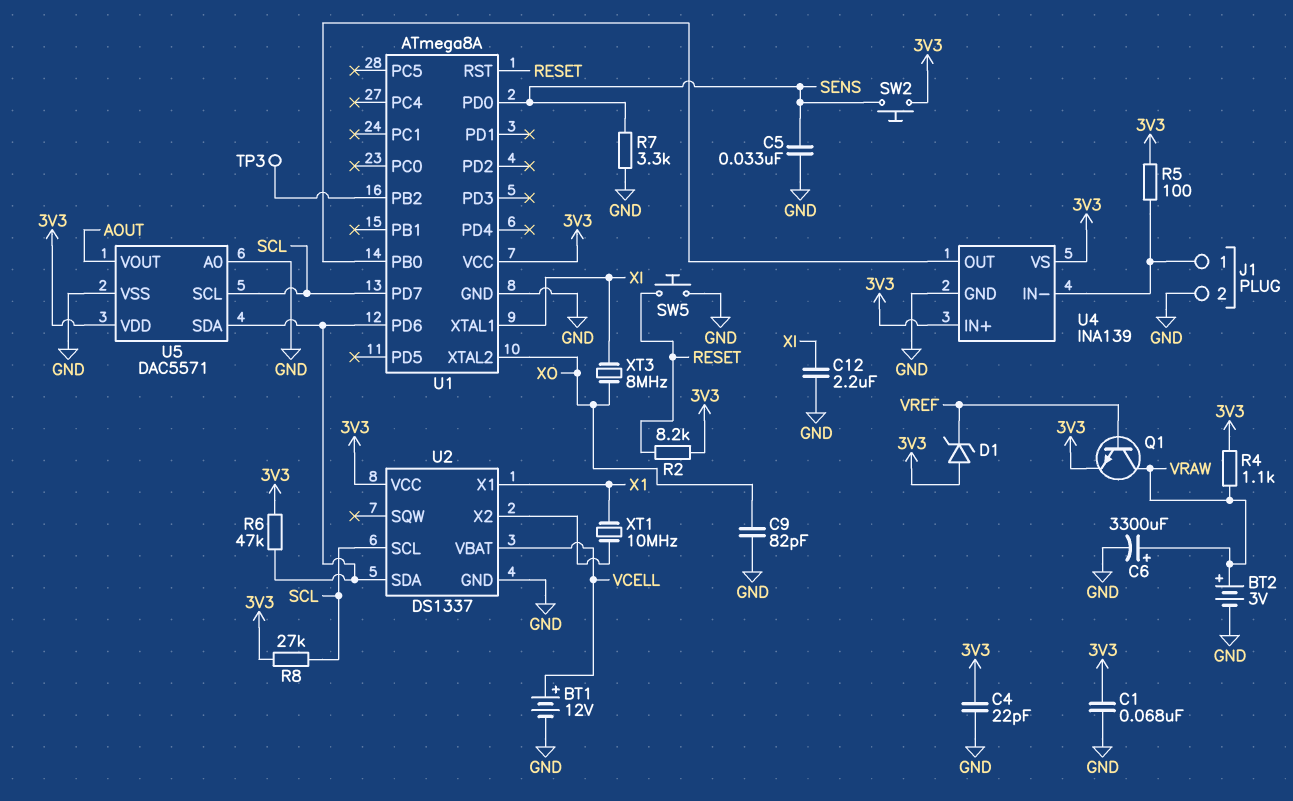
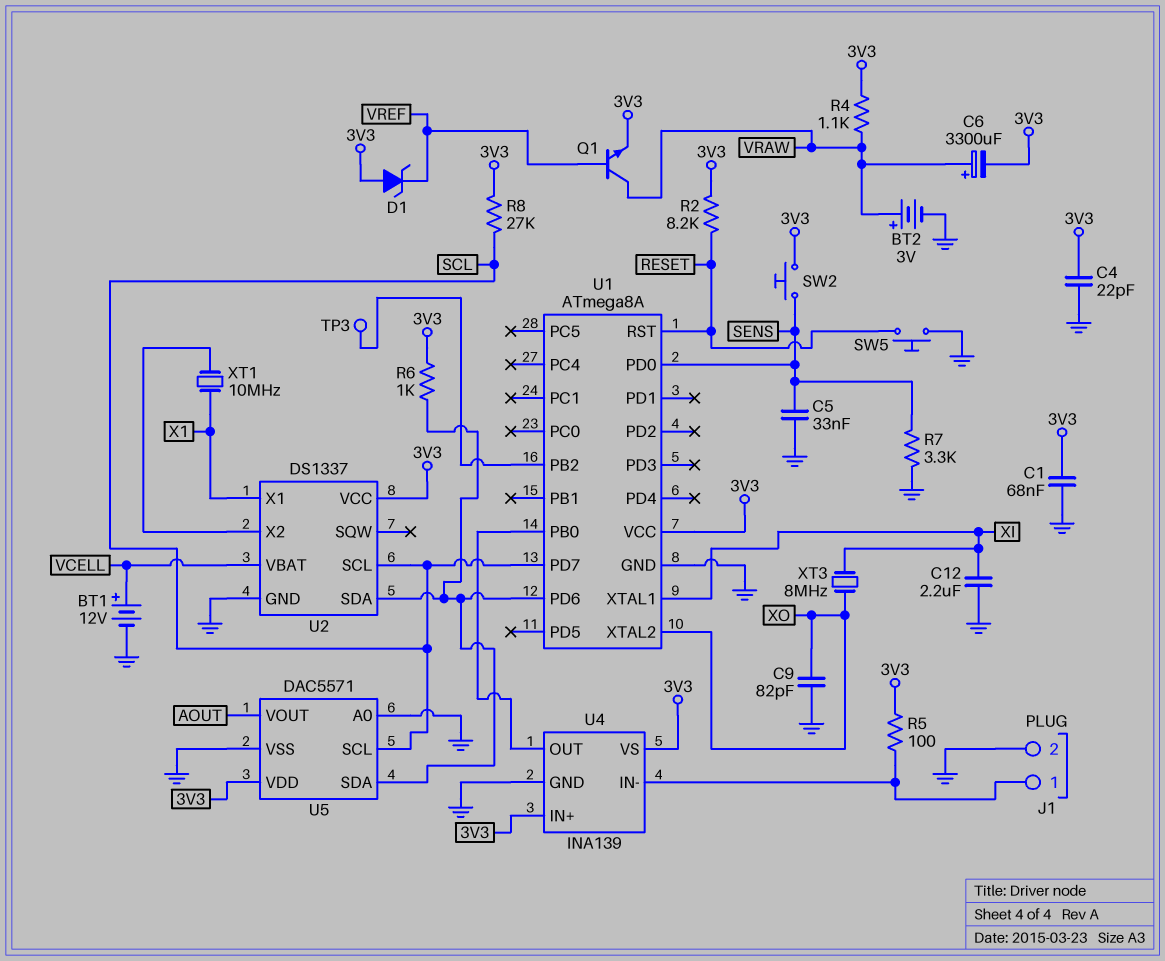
C6: 3300uF (plus VRAW, minus GND) -> 3300uF (plus VRAW, minus 3V3)
R6: 47k (3V3, U1/PD6) -> 1k (3V3, U1/PD6)

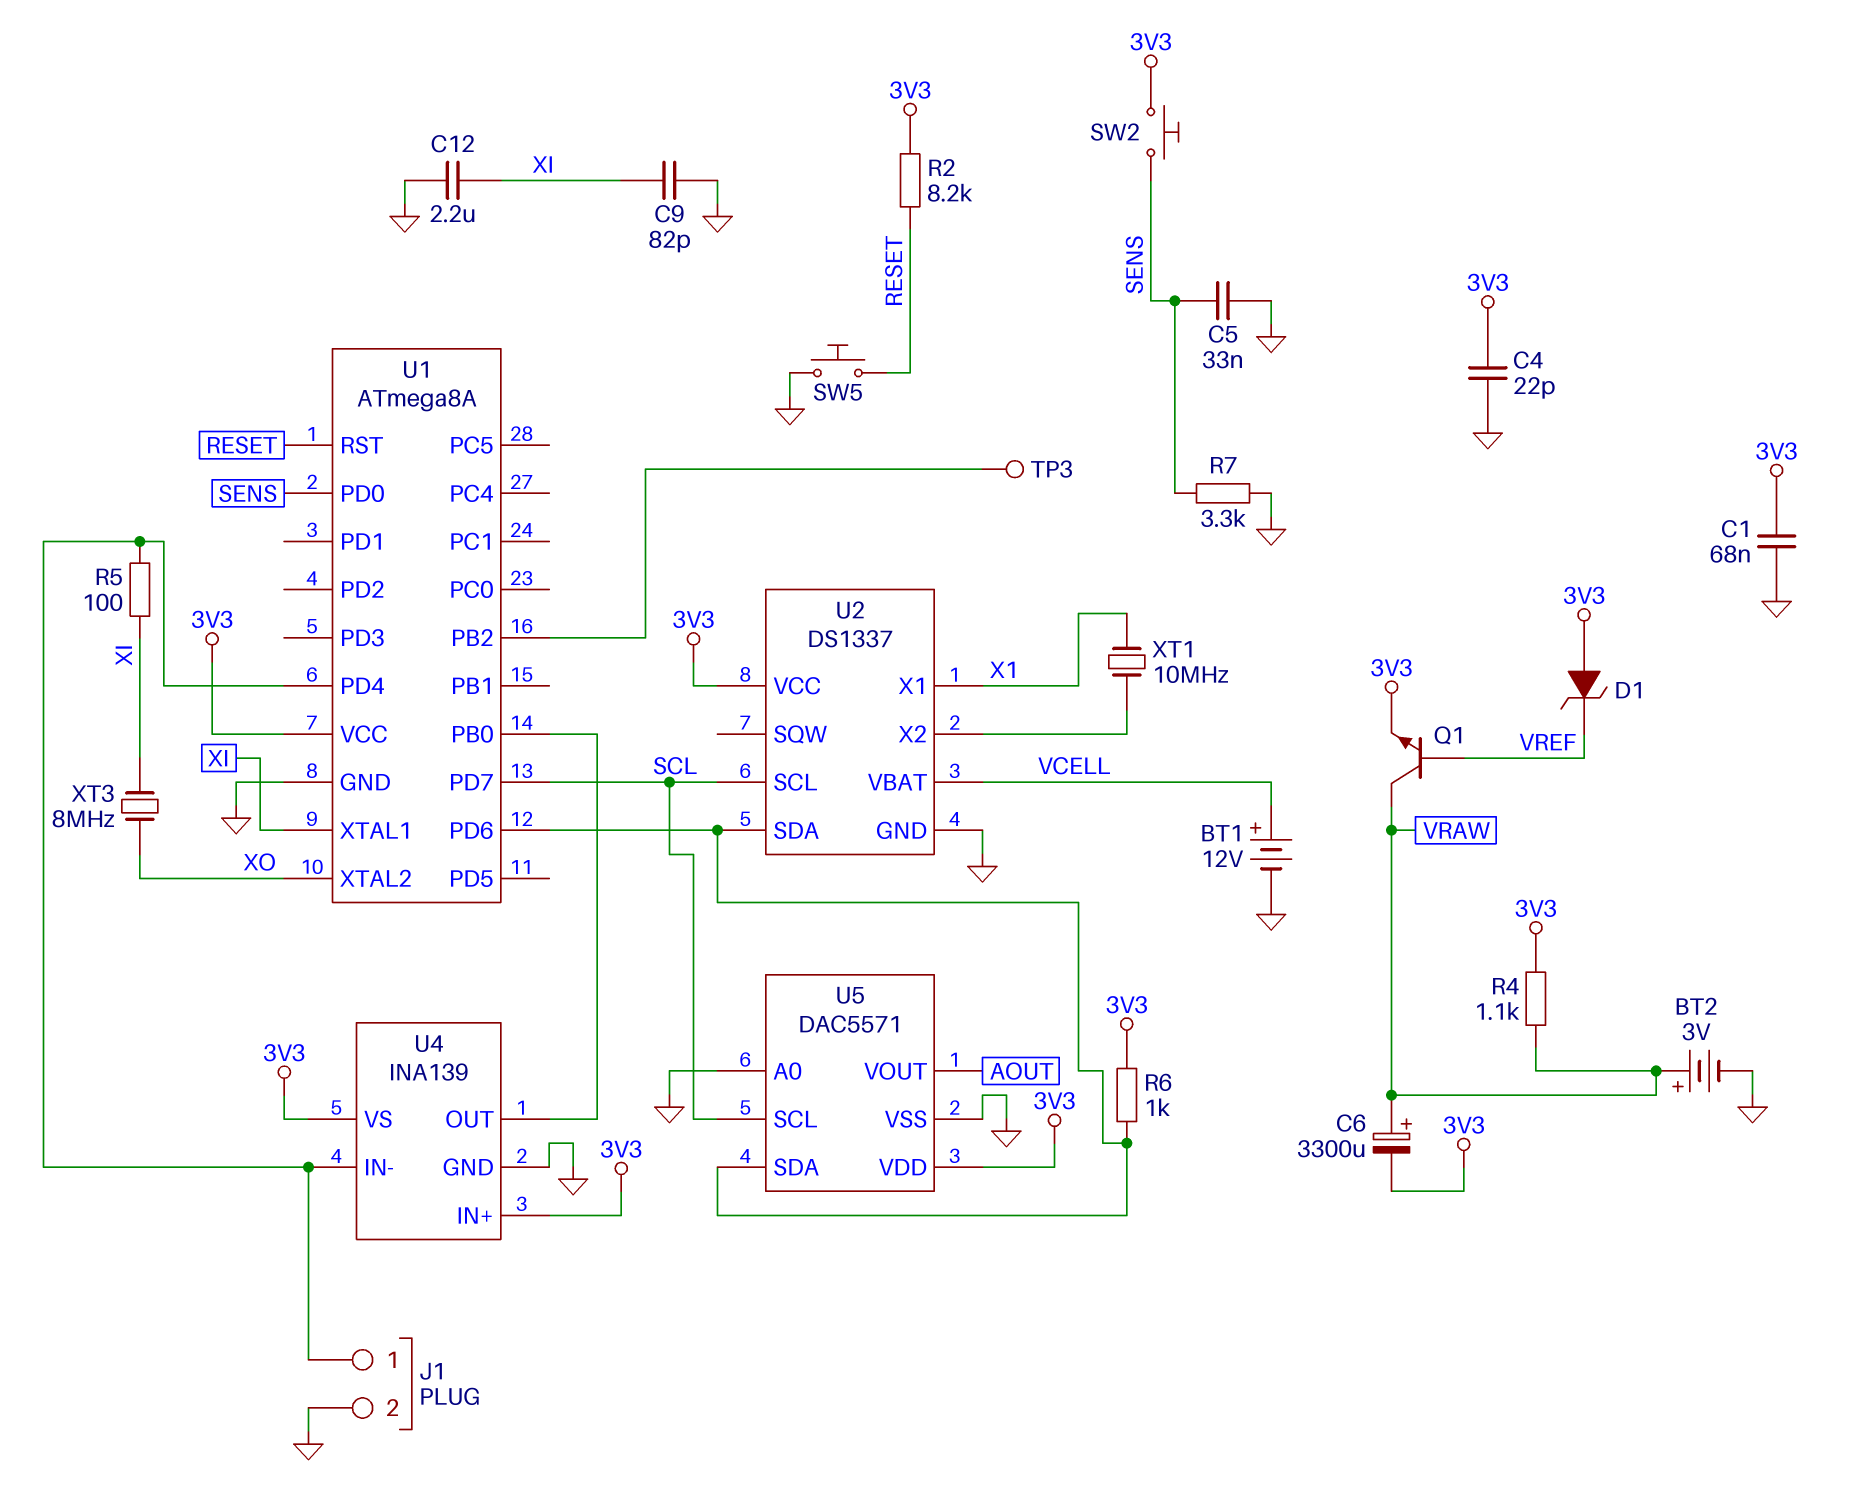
C9: 82pF (GND, XO) -> 82pF (GND, XI)
R5: 100 (3V3, J1/1) -> 100 (J1/1, XI)
R8: 27k (3V3, SCL) -> none
U1 pin PD4: none -> J1/1

